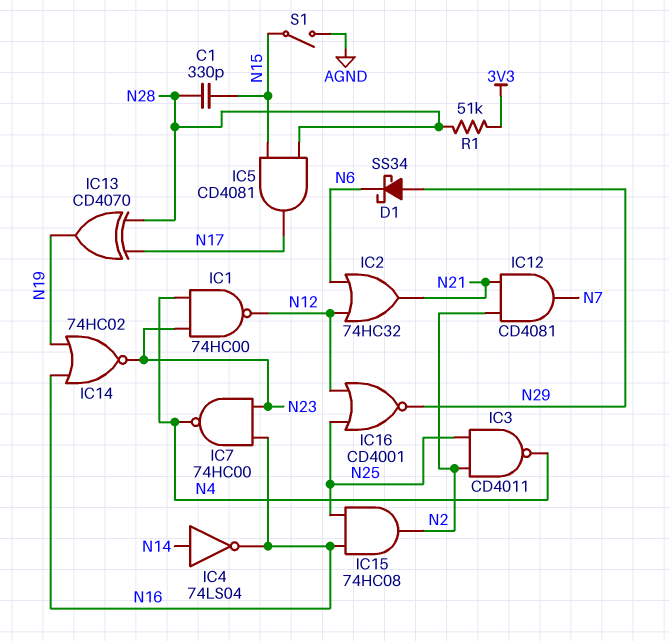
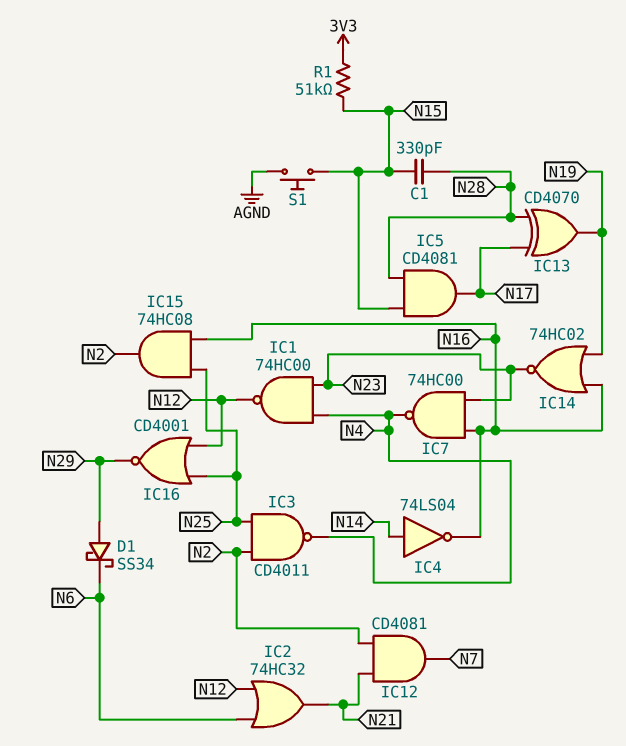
R1: 51k (3V3, N28) -> 51k (3V3, N15)
S1: switch (AGND, N15) -> button (AGND, N15)

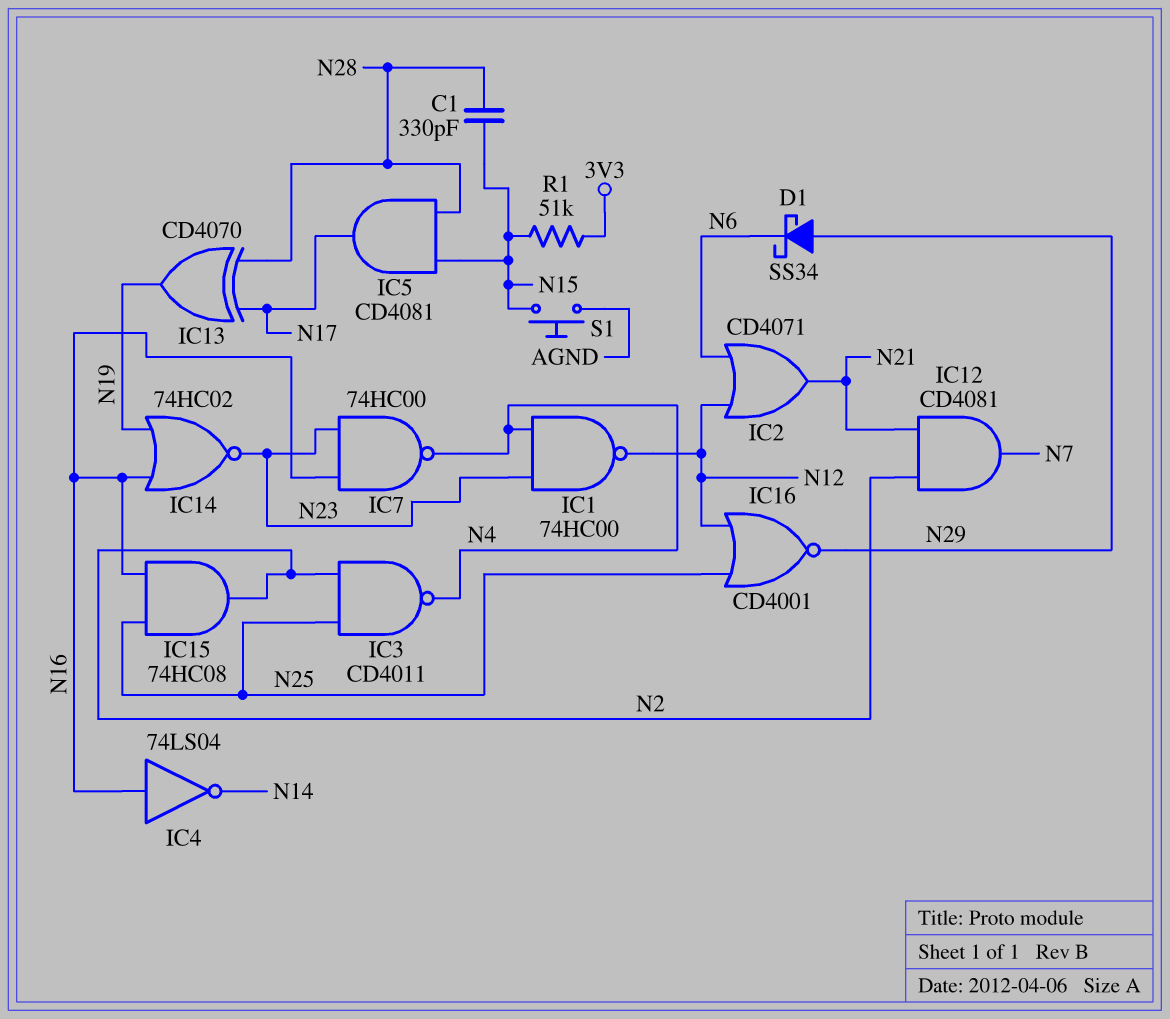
IC2: OR 74HC32 (in N6, in N12, out N21) -> OR CD4071 (in N6, in N12, out N21)
IC4: NOT 74LS04 (in N14, out N16) -> NOT 74LS04 (in N16, out N14)

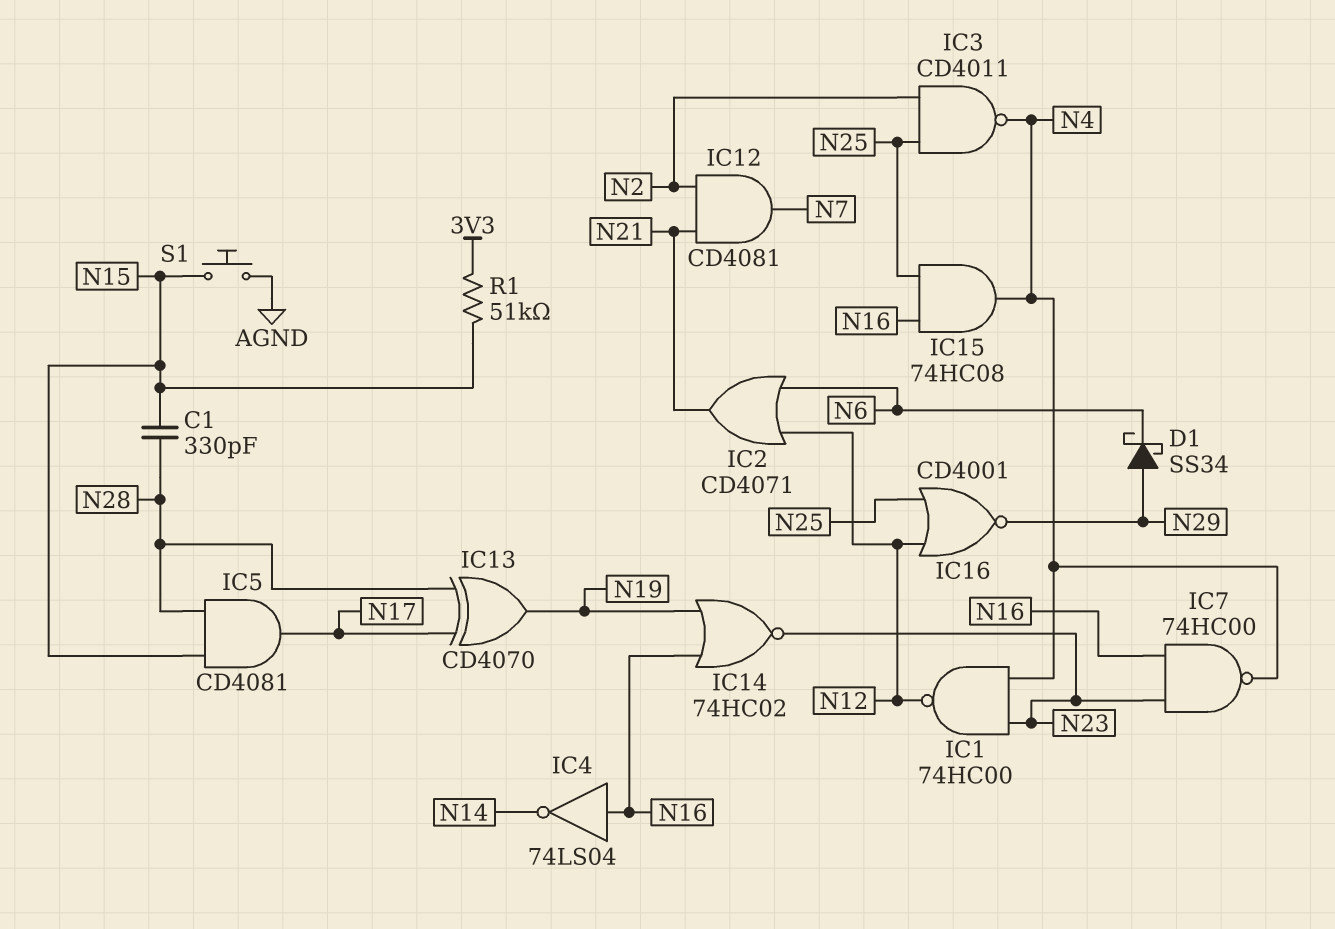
IC15: AND 74HC08 (in N16, in N25, out N2) -> AND 74HC08 (in N16, in N25, out N4)

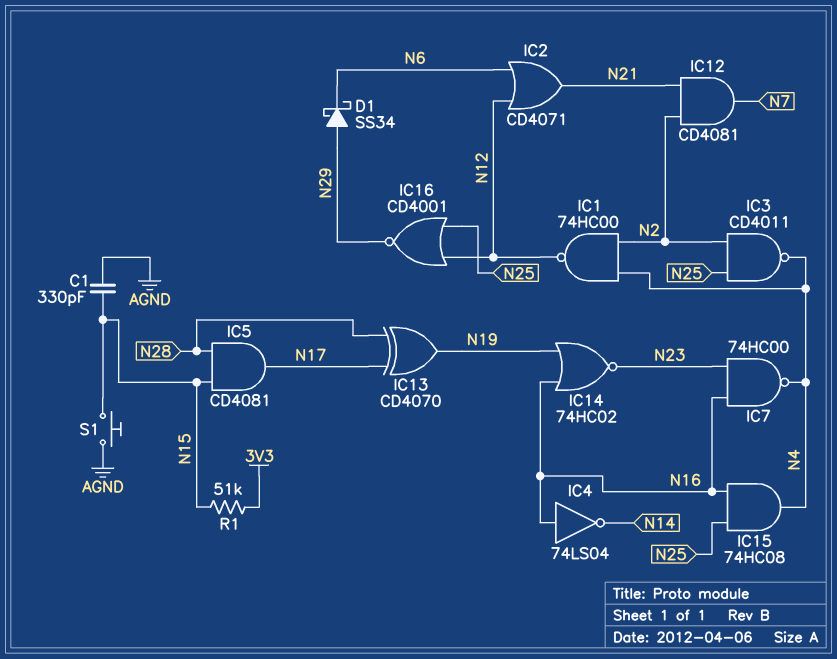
C1: 330pF (N15, N28) -> 330pF (AGND, N15)
IC1: NAND 74HC00 (in N4, in N23, out N12) -> NAND 74HC00 (in N2, in N4, out N12)

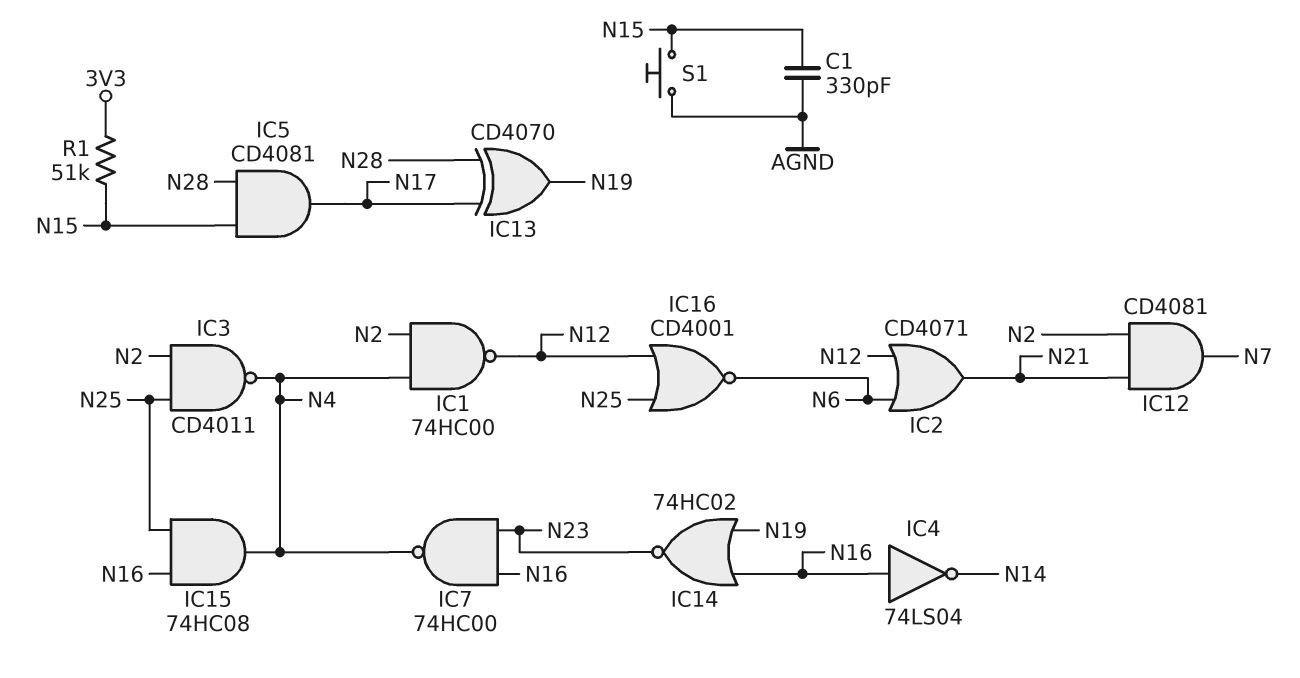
D1: schottky SS34 (A N29, K N6) -> none
IC16: NOR CD4001 (in N12, in N25, out N29) -> NOR CD4001 (in N12, in N25, out N6)

